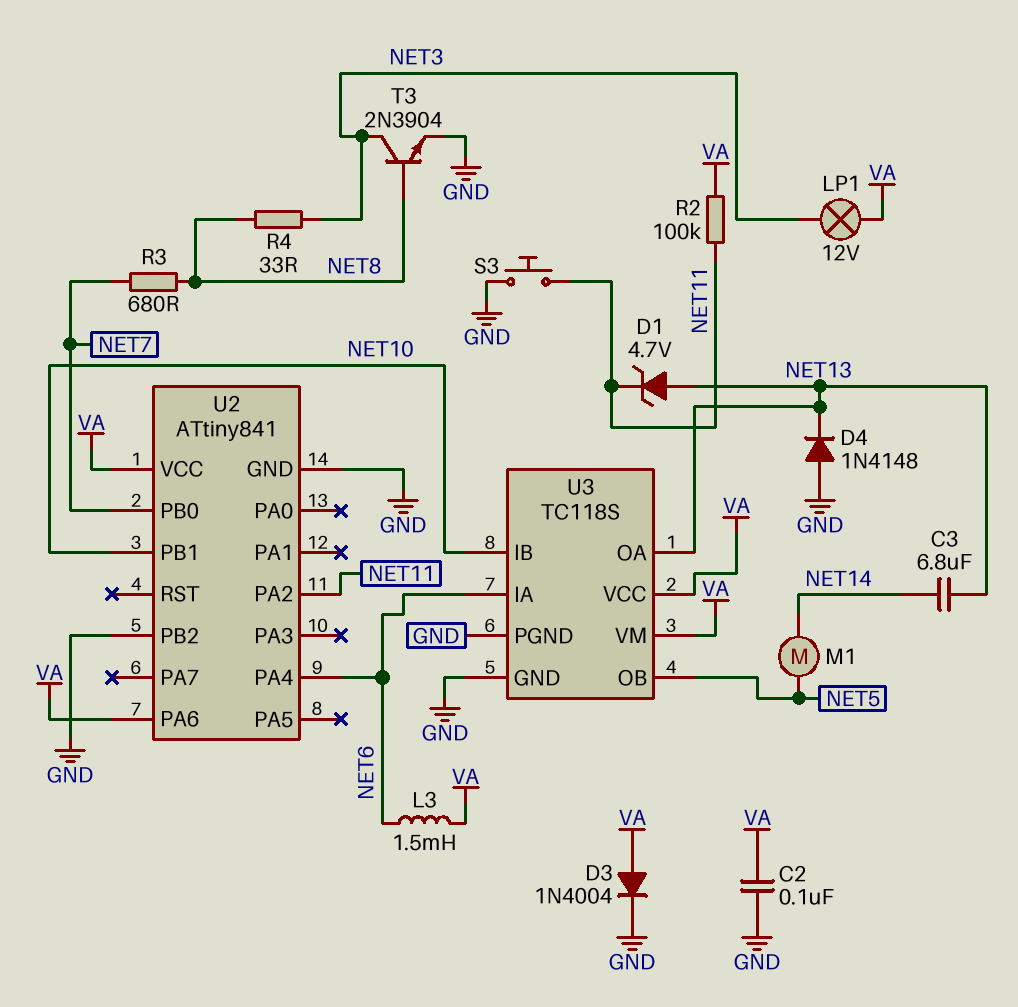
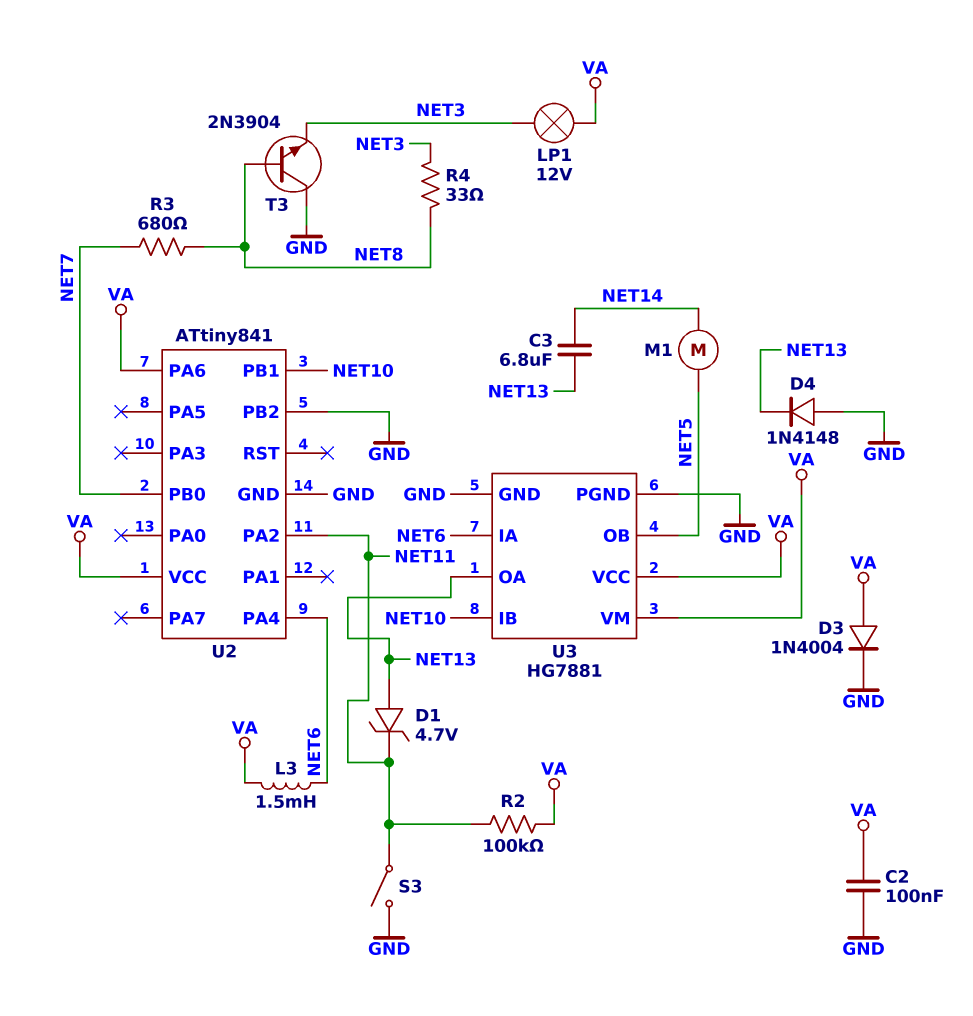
S3: button (GND, NET11) -> switch (GND, NET11)
T3: NPN 2N3904 (B NET8, C NET3, E GND) -> NPN 2N3904 (B NET8, C GND, E NET3)
U3: TC118S -> HG7881

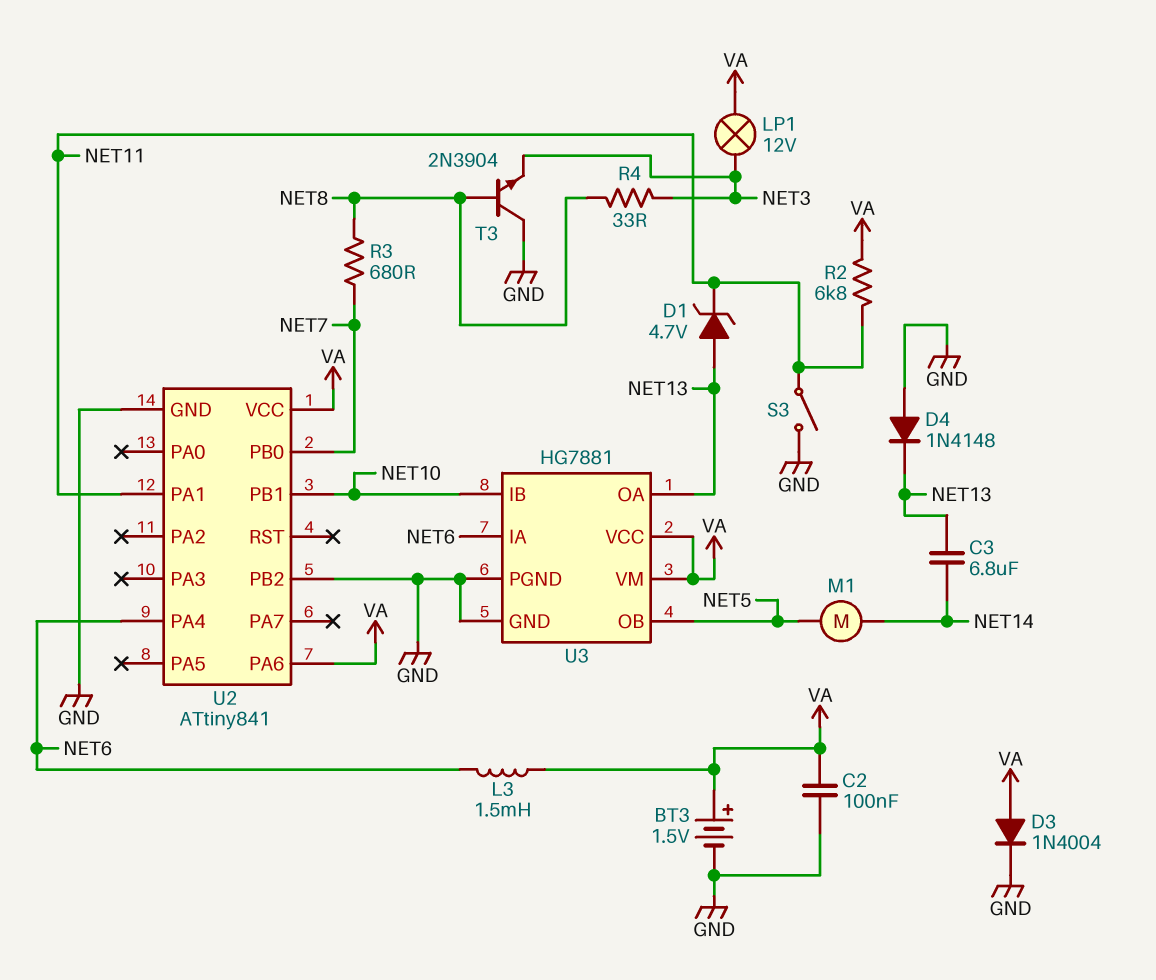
BT3: none -> 1.5V (plus VA, minus GND)
R2: 100k (NET11, VA) -> 6.8k (NET11, VA)
U2 pin PA1: none -> NET11
U2 pin PA2: NET11 -> none

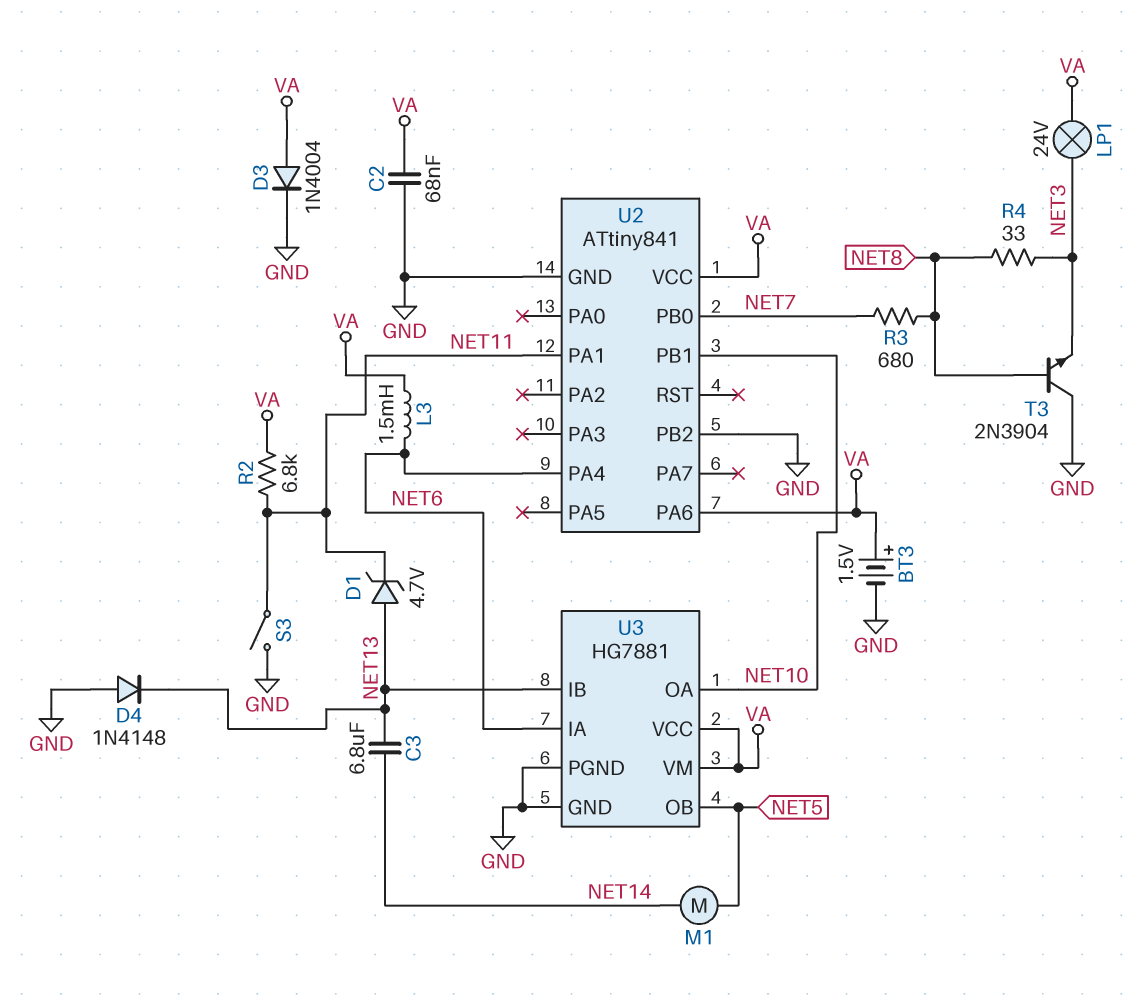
C2: 100nF (GND, VA) -> 68nF (GND, VA)
LP1: lamp 12V (NET3, VA) -> lamp 24V (NET3, VA)
U3 pin IB: NET10 -> NET13
U3 pin OA: NET13 -> NET10

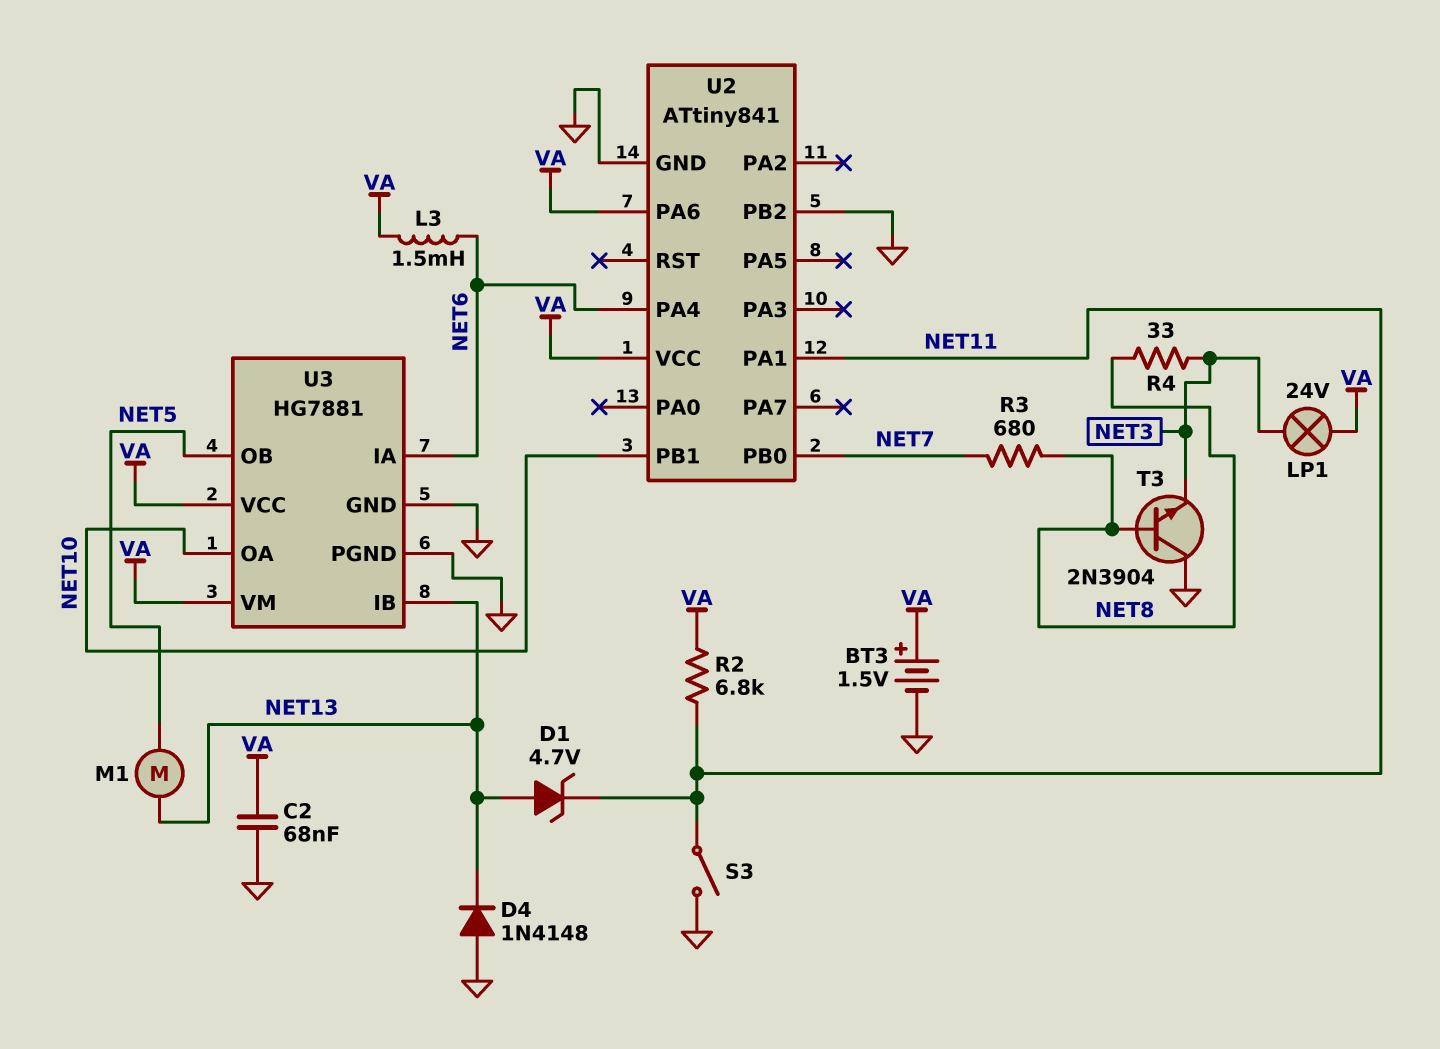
C3: 6.8uF (NET13, NET14) -> none
D3: diode 1N4004 (A VA, K GND) -> none
M1: motor (NET5, NET14) -> motor (NET5, NET13)

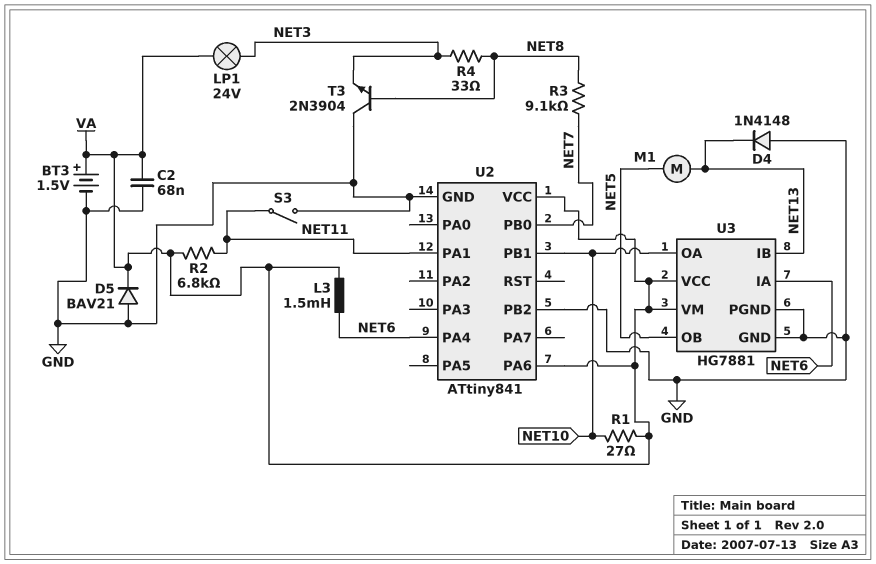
D1: zener 4.7V (A NET13, K NET11) -> none
D5: none -> diode BAV21 (A GND, K VA)
R1: none -> 27 (NET10, VA)
R3: 680 (NET7, NET8) -> 9.1k (NET7, NET8)

